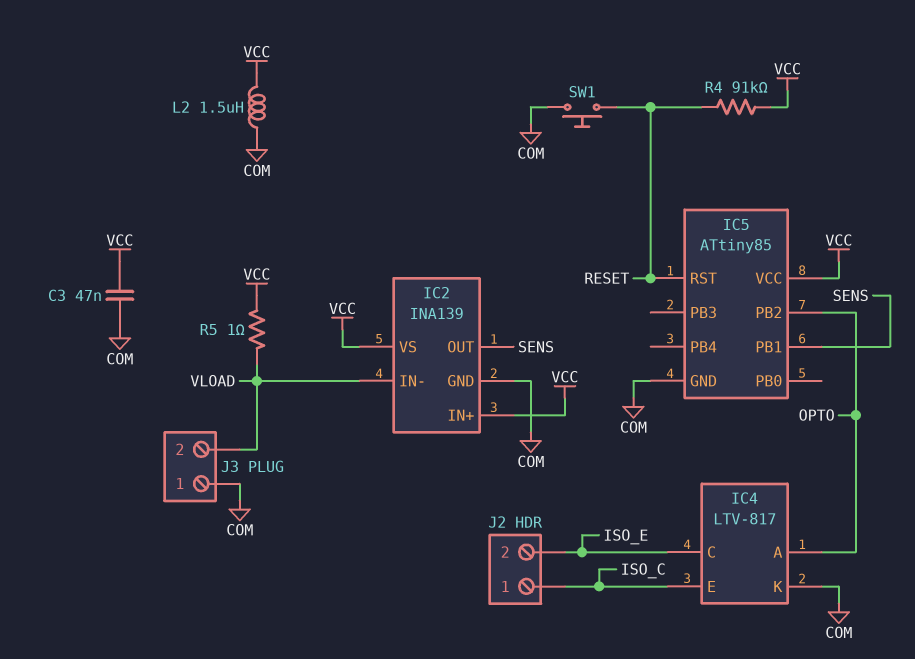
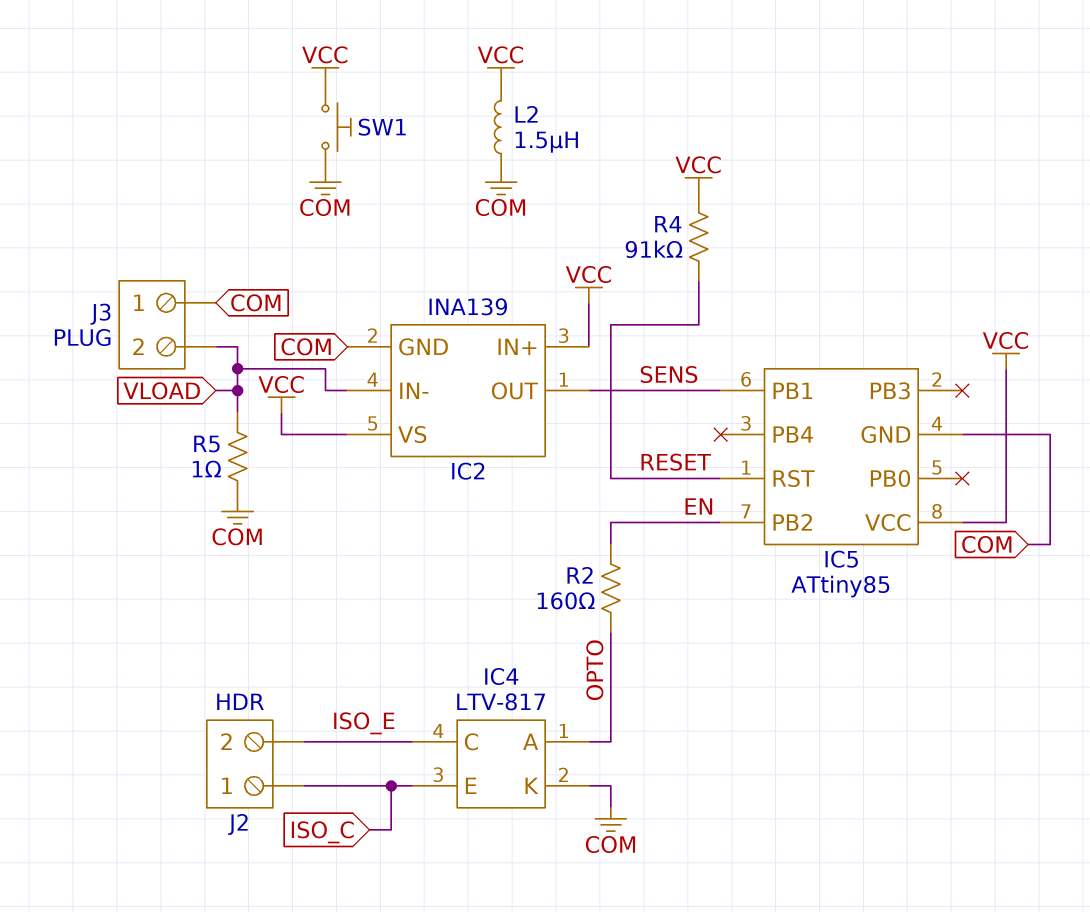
C3: 47nF (COM, VCC) -> none
IC5 pin PB2: OPTO -> EN
R2: none -> 160 (EN, OPTO)
R5: 1 (VCC, VLOAD) -> 1 (COM, VLOAD)
SW1: button (COM, RESET) -> button (COM, VCC)

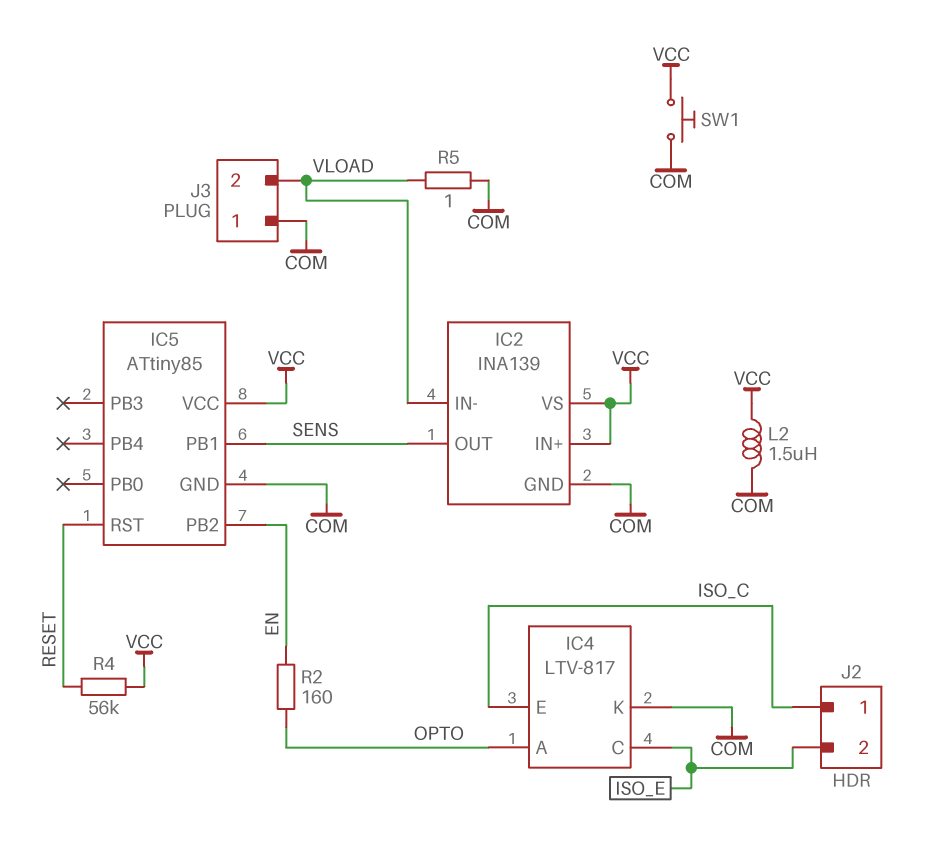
R4: 91k (RESET, VCC) -> 56k (RESET, VCC)

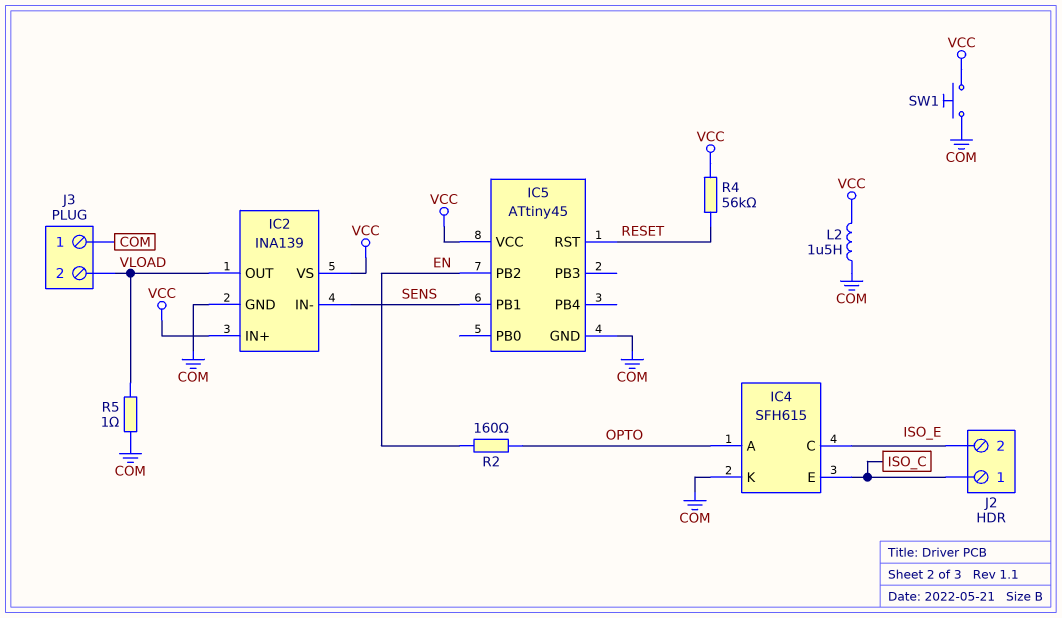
IC2 pin IN-: VLOAD -> SENS
IC2 pin OUT: SENS -> VLOAD
IC4: LTV-817 -> SFH615
IC5: ATtiny85 -> ATtiny45

